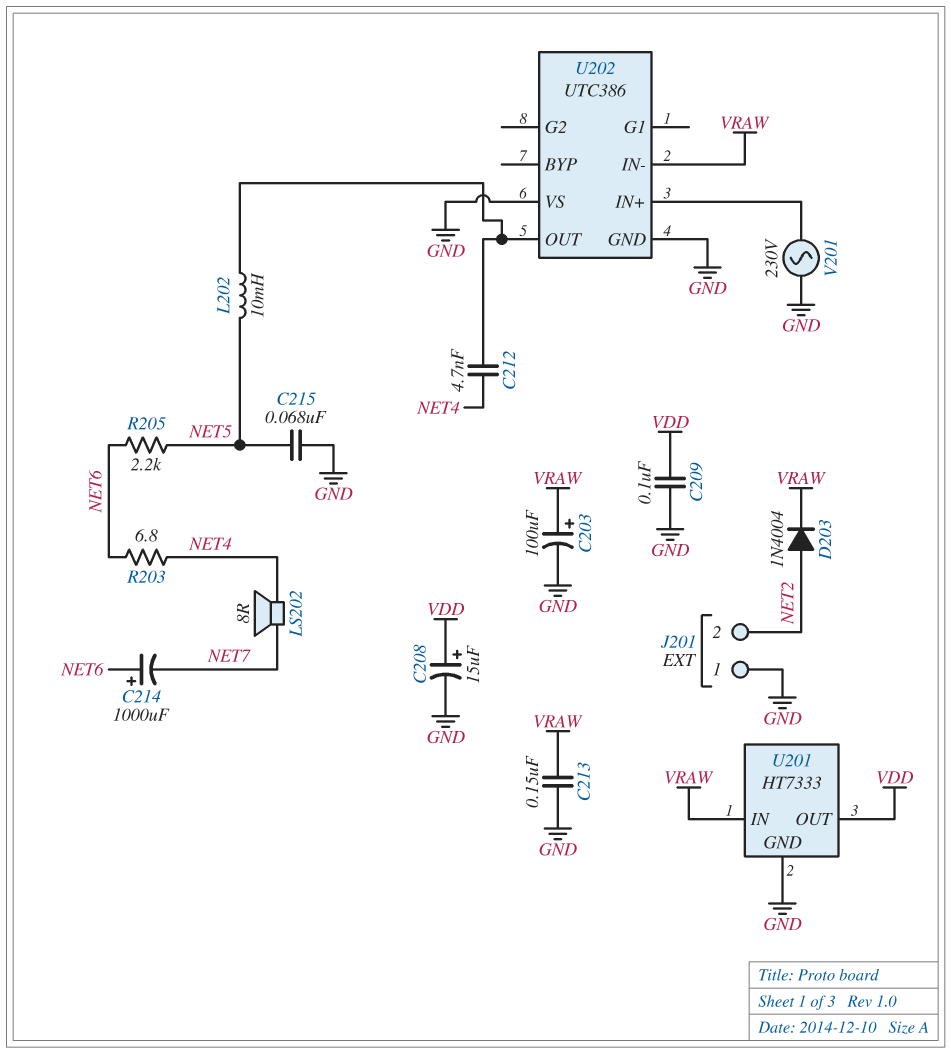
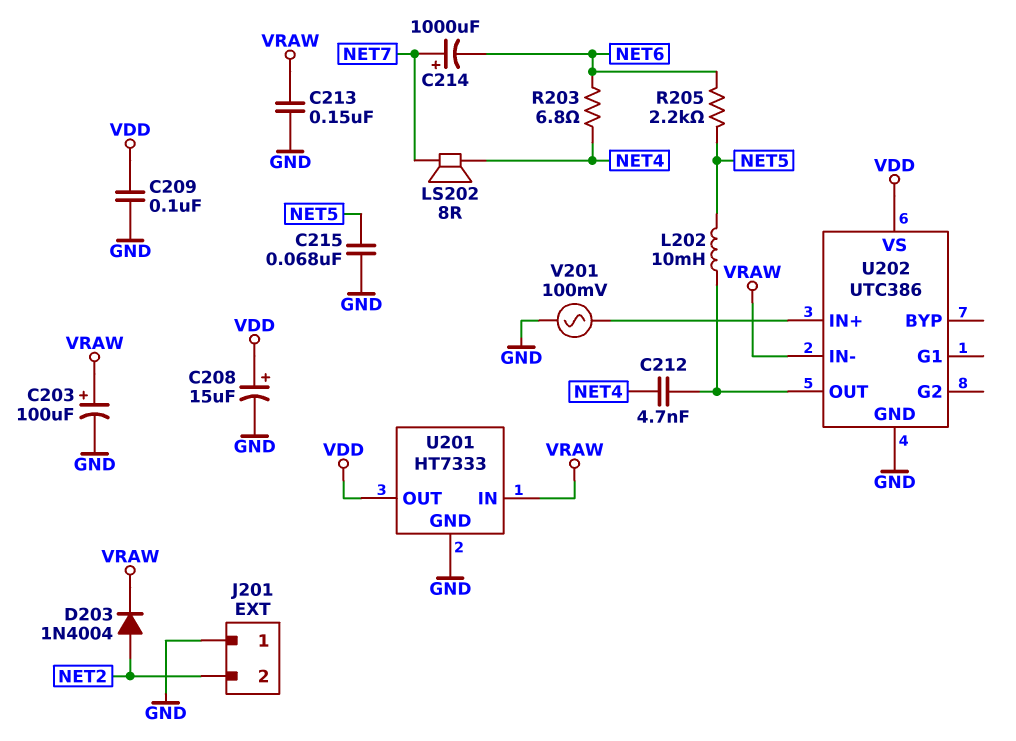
C214: 1000uF (plus NET6, minus NET7) -> 1000uF (plus NET7, minus NET6)
U202 pin VS: GND -> VDD
V201: AC 230V (GND, U202/IN+) -> AC 100mV (GND, U202/IN+)

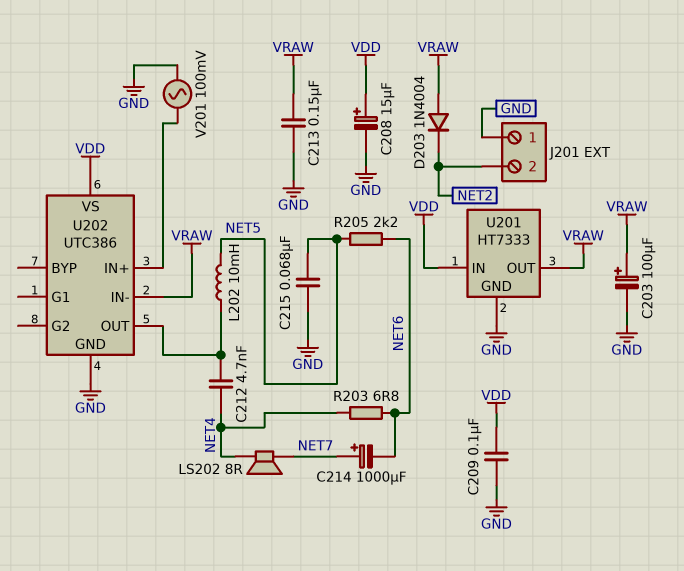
D203: diode 1N4004 (A NET2, K VRAW) -> diode 1N4004 (A VRAW, K NET2)
U201 pin IN: VRAW -> VDD
U201 pin OUT: VDD -> VRAW

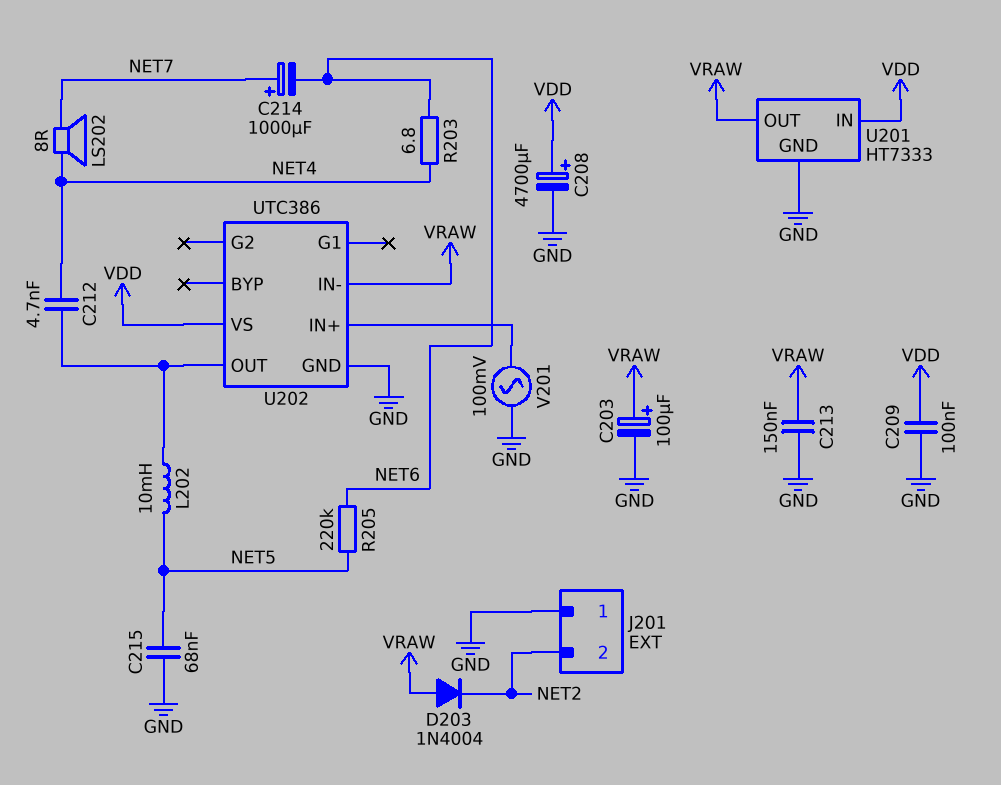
C208: 15uF (plus VDD, minus GND) -> 4700uF (plus VDD, minus GND)
R205: 2.2k (NET5, NET6) -> 220k (NET5, NET6)

